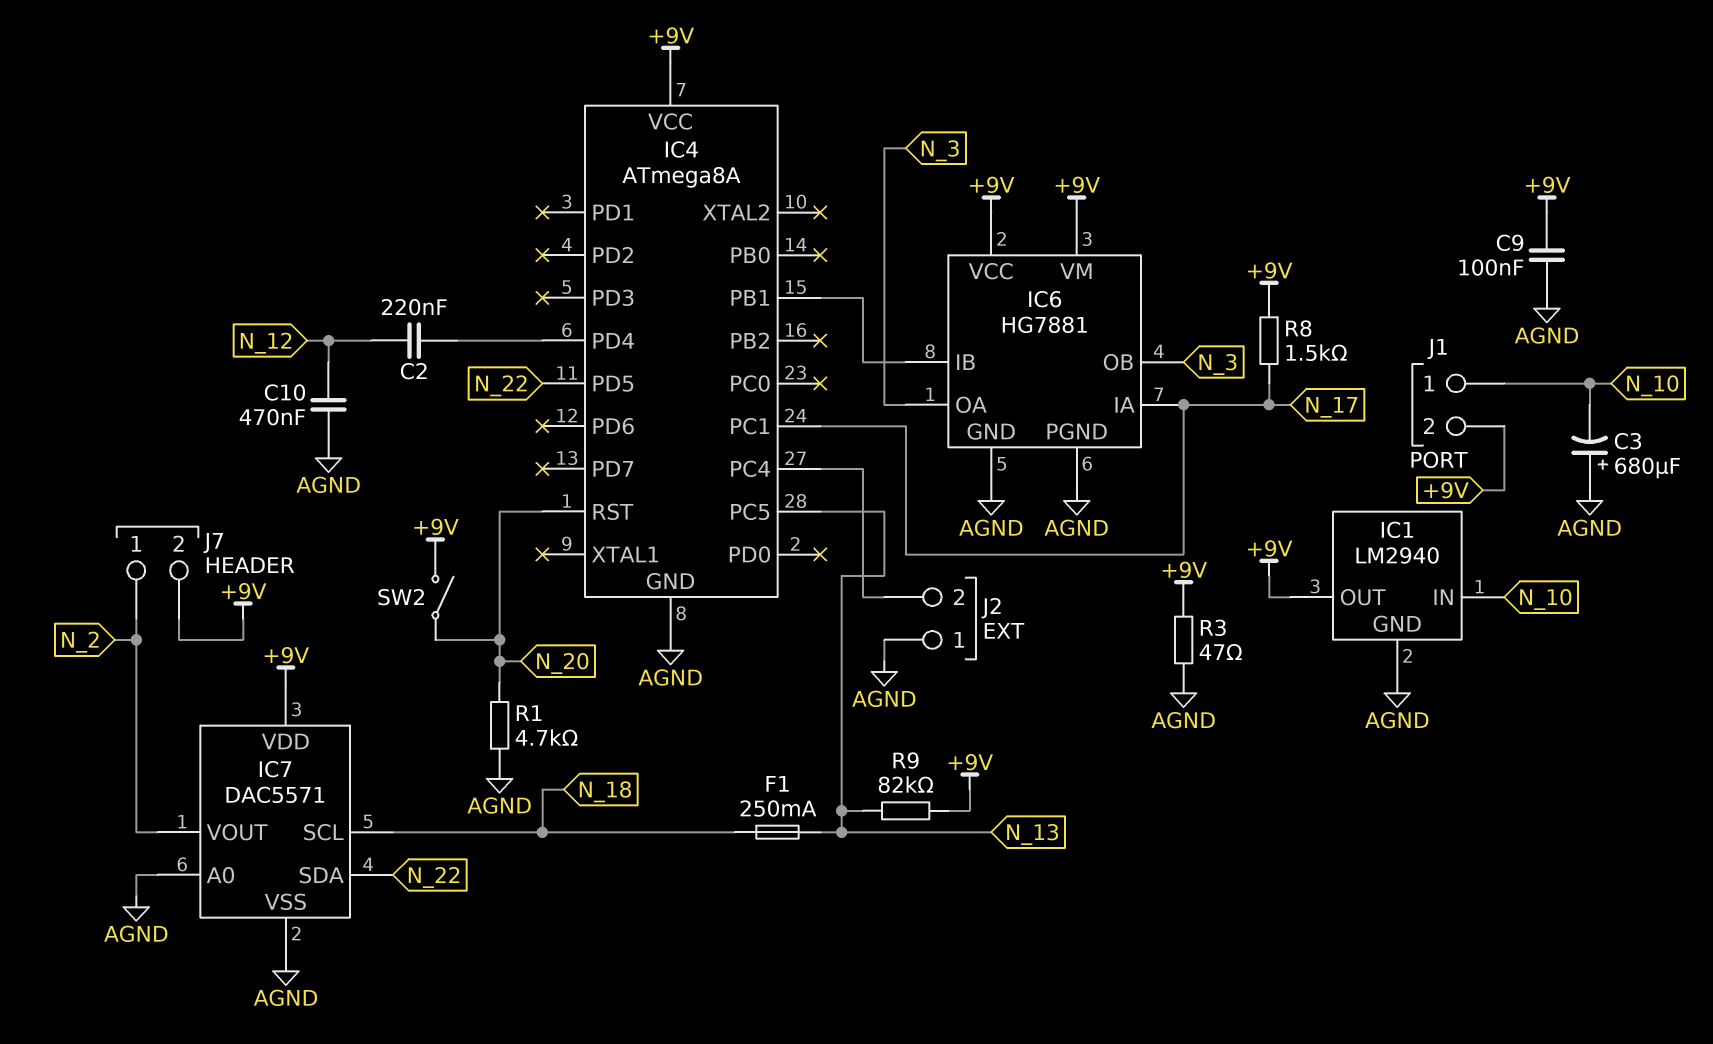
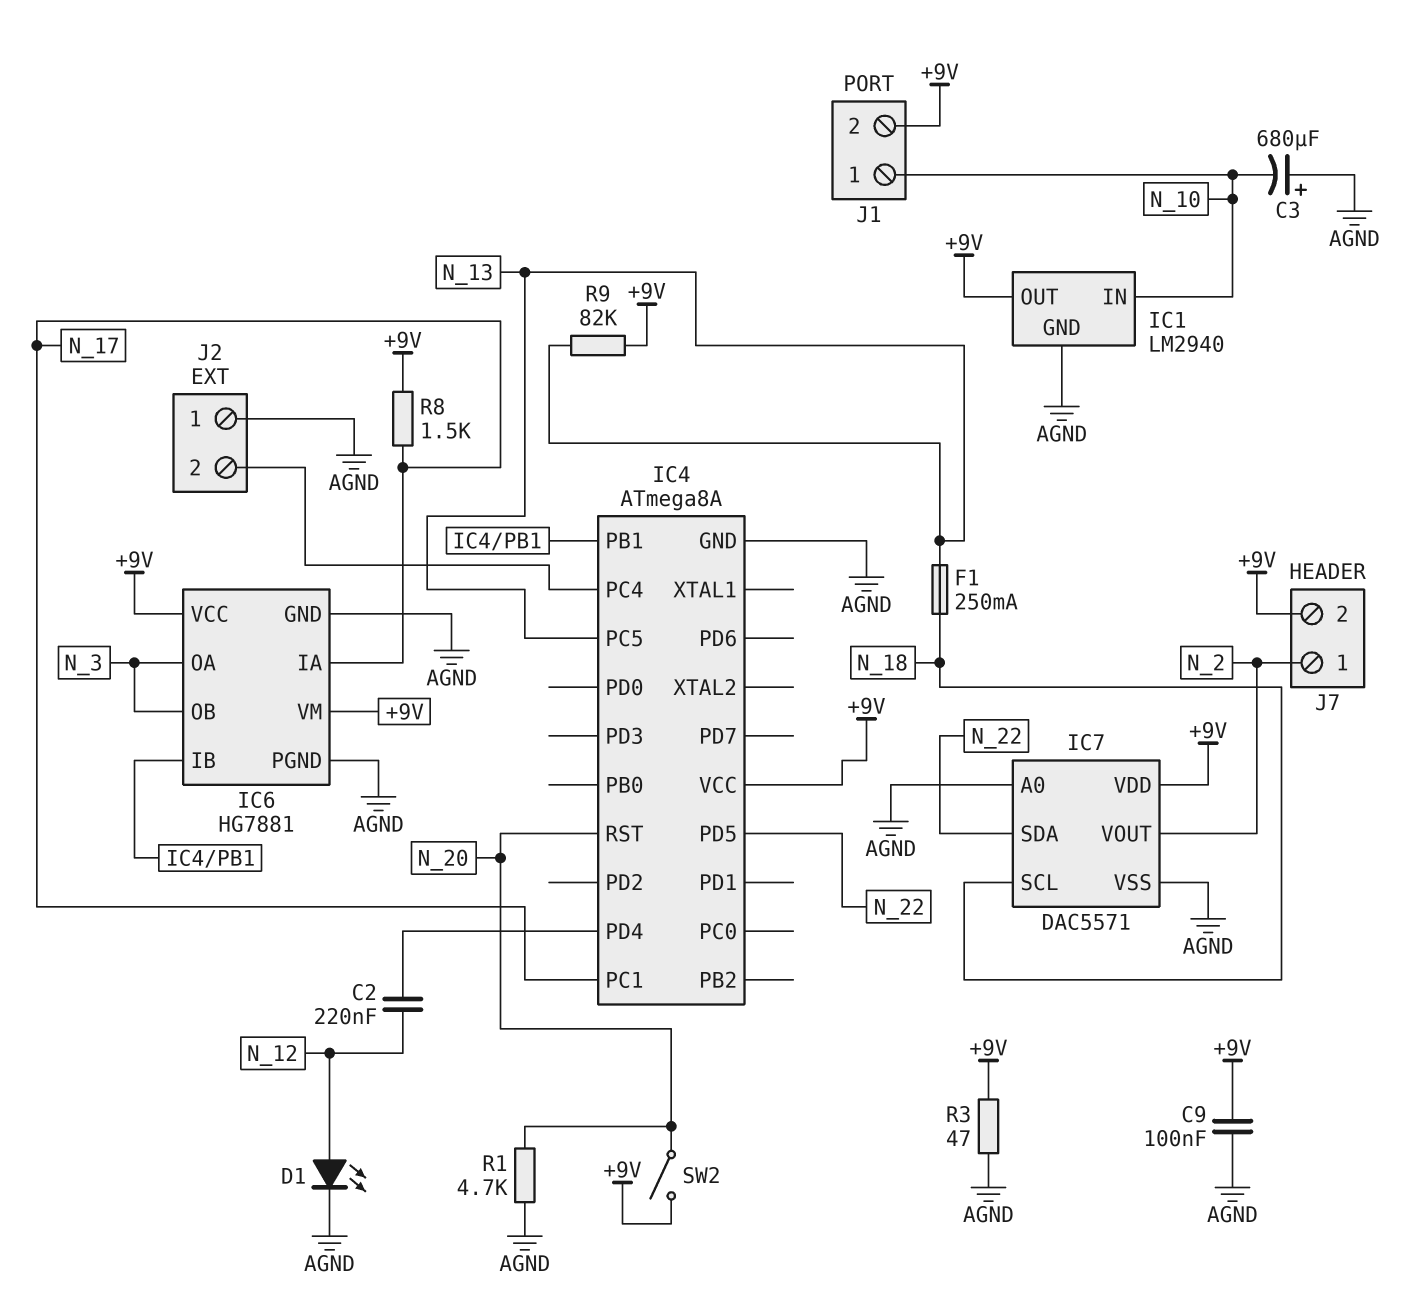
C10: 470nF (AGND, N_12) -> none
D1: none -> LED (A N_12, K AGND)

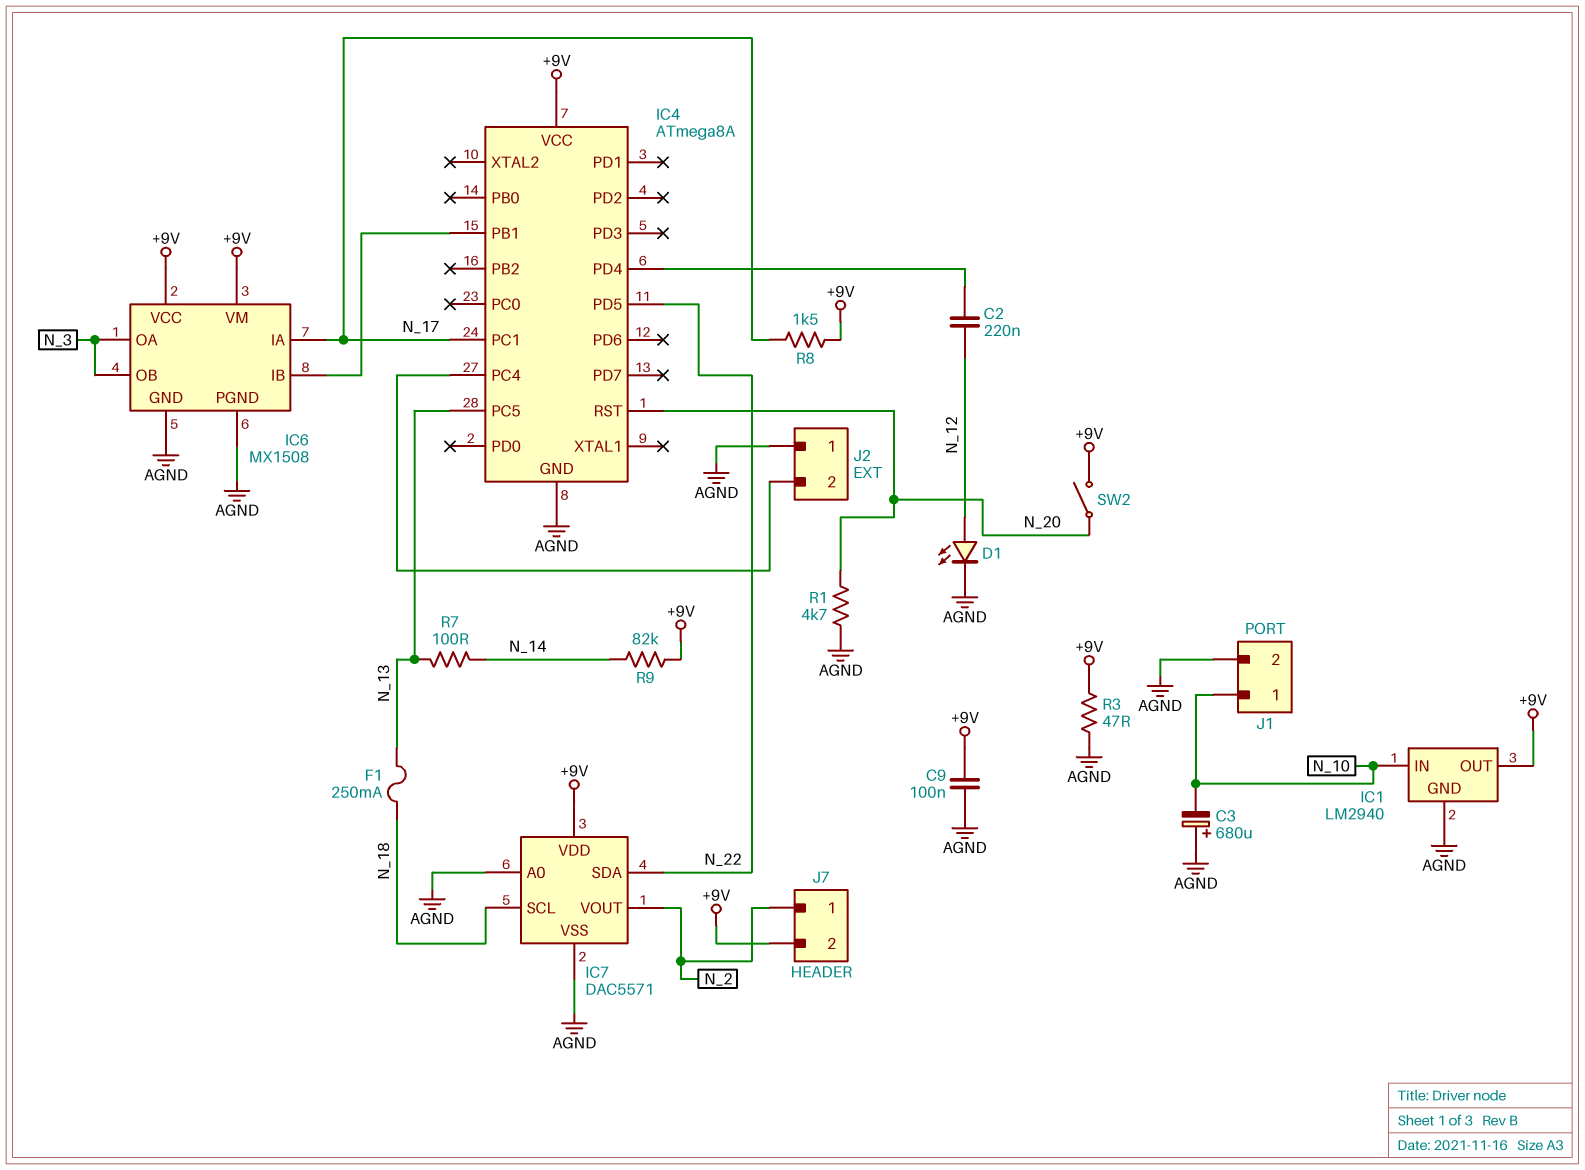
IC6: HG7881 -> MX1508
J1 pin 2: +9V -> AGND
R7: none -> 100 (N_13, N_14)
R9: 82k (+9V, N_13) -> 82k (+9V, N_14)

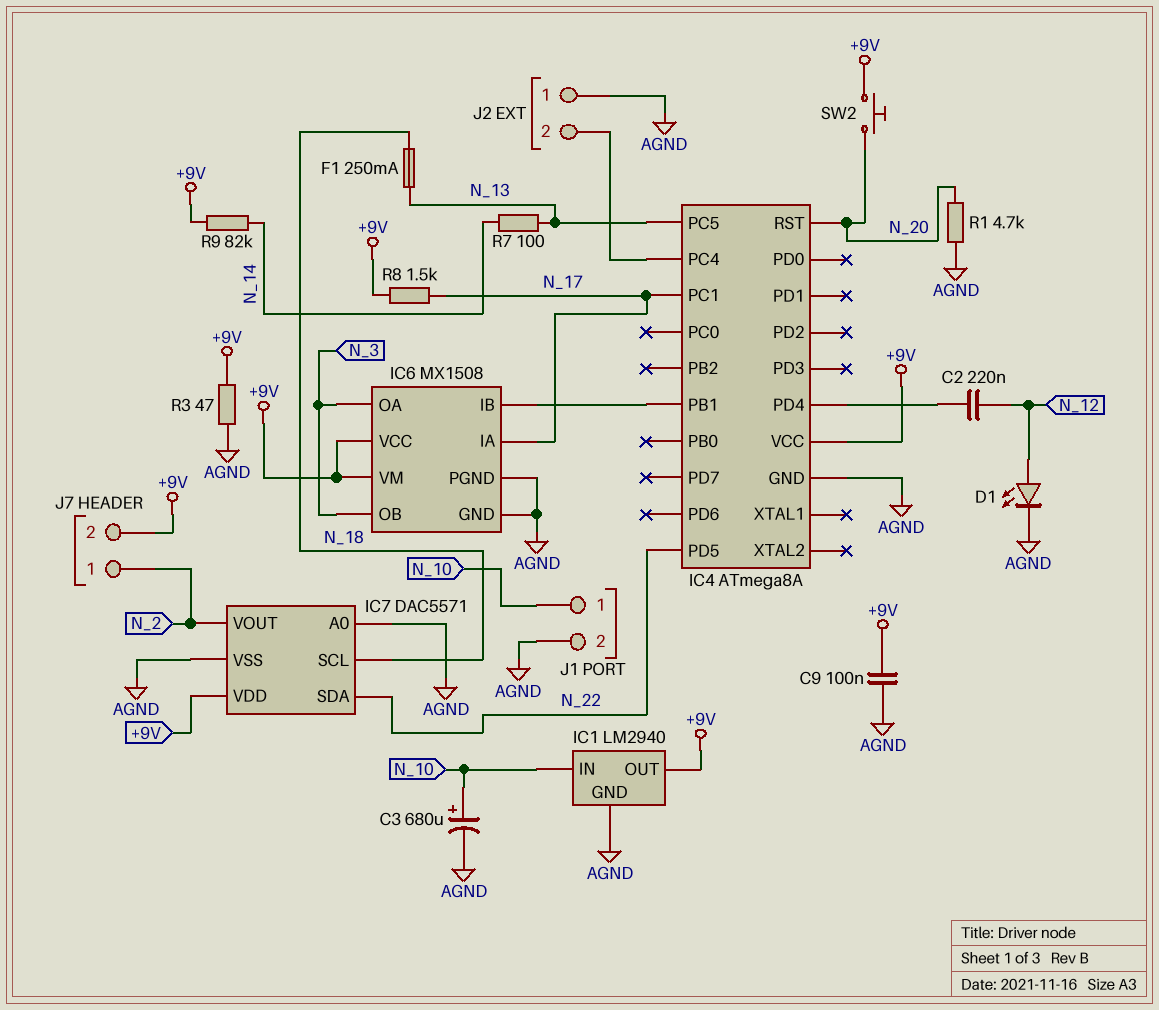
C3: 680uF (plus AGND, minus N_10) -> 680uF (plus N_10, minus AGND)
SW2: switch (+9V, N_20) -> button (+9V, N_20)

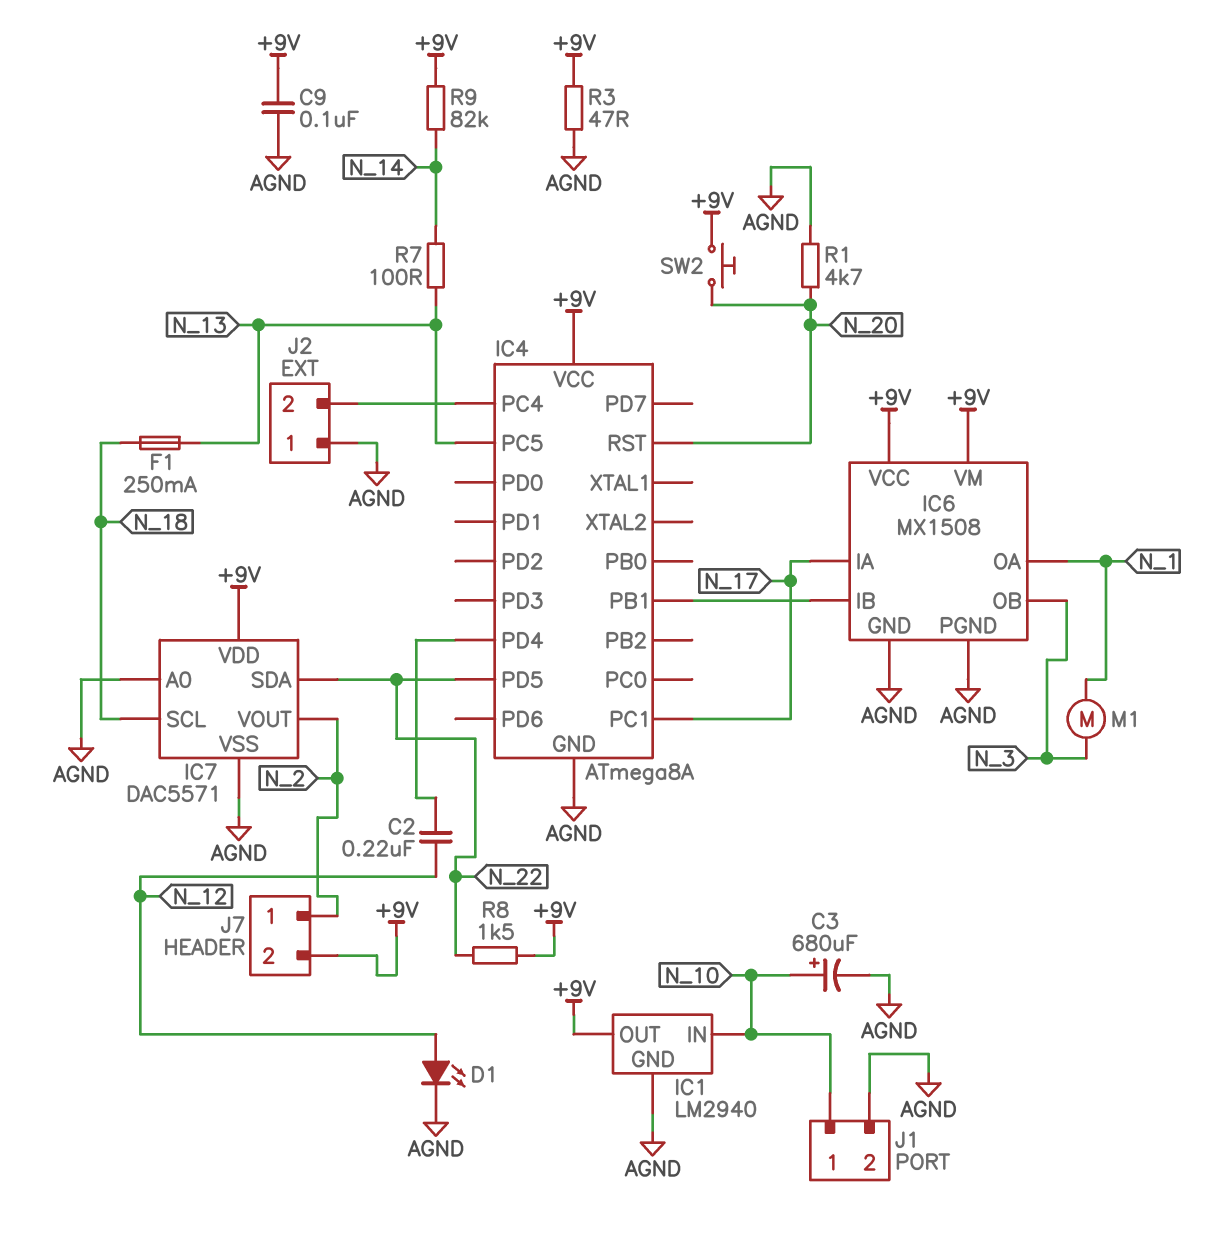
IC6 pin OA: N_3 -> N_1
M1: none -> motor (N_1, N_3)
R8: 1.5k (+9V, N_17) -> 1.5k (+9V, N_22)

